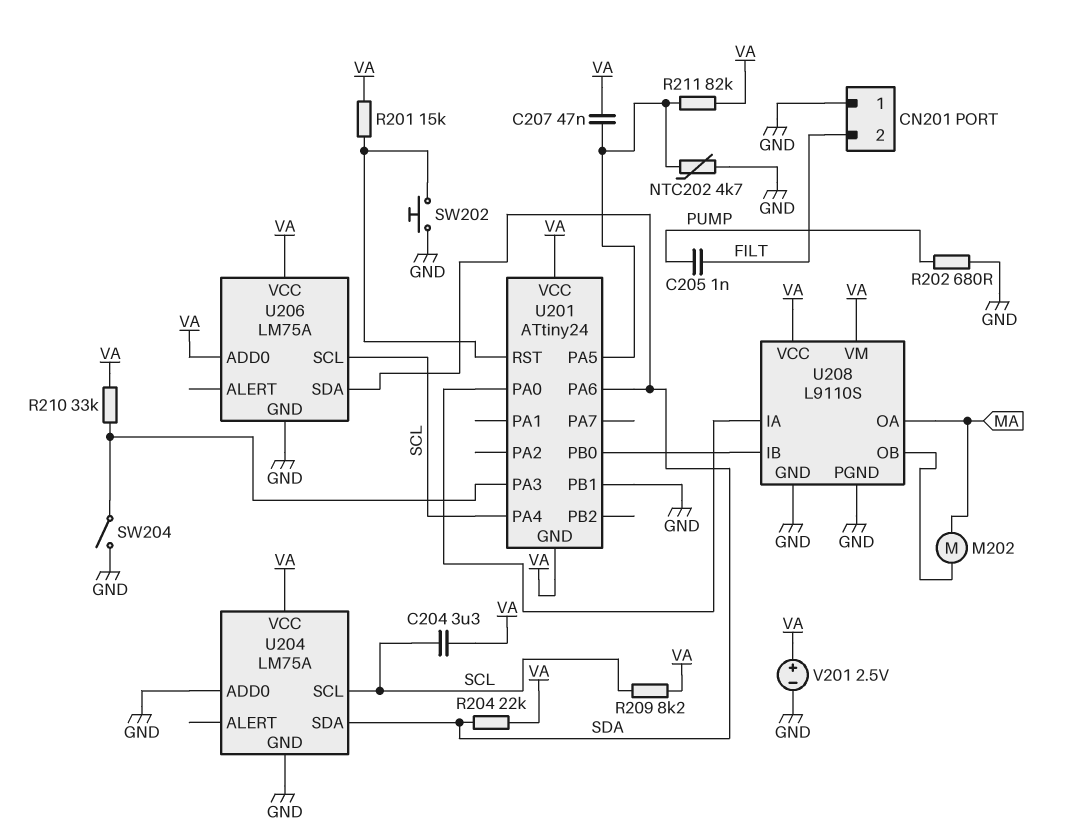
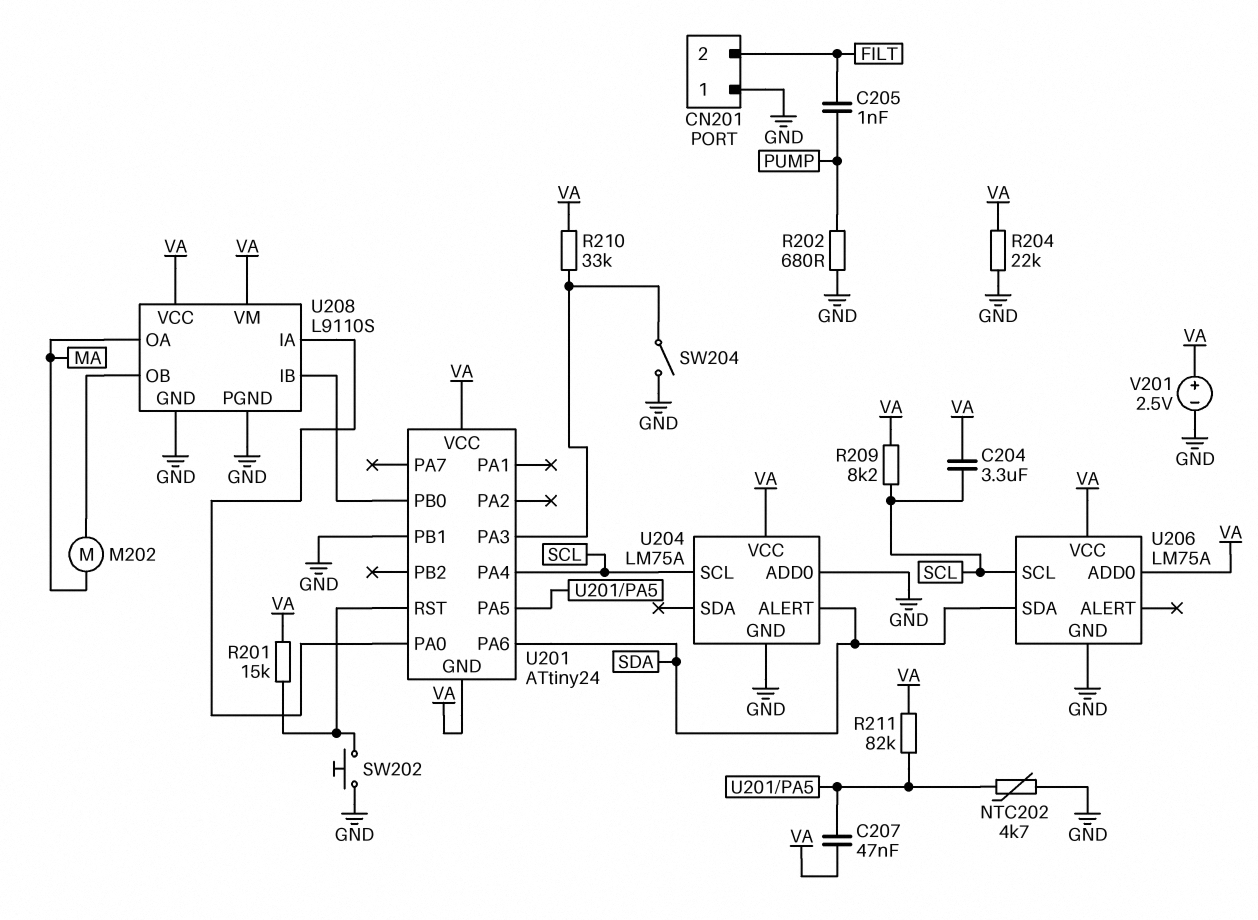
R204: 22k (SDA, VA) -> 22k (GND, VA)
U204 pin ALERT: none -> SDA
U204 pin SDA: SDA -> none

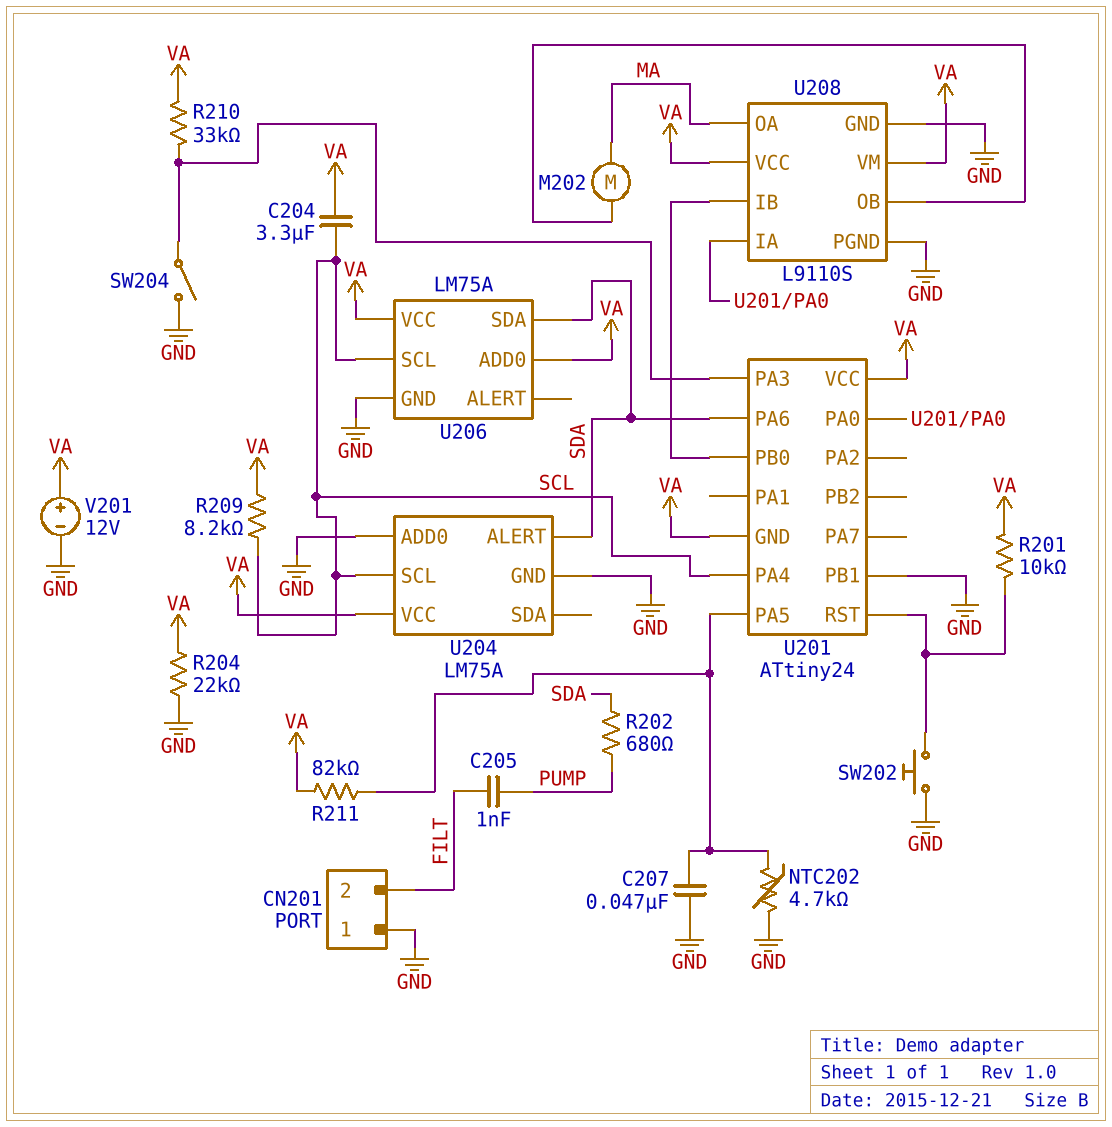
C207: 47nF (U201/PA5, VA) -> 47nF (GND, U201/PA5)
R201: 15k (U201/RST, VA) -> 10k (U201/RST, VA)
R202: 680 (GND, PUMP) -> 680 (PUMP, SDA)
V201: 2.5V (plus VA, minus GND) -> 12V (plus VA, minus GND)

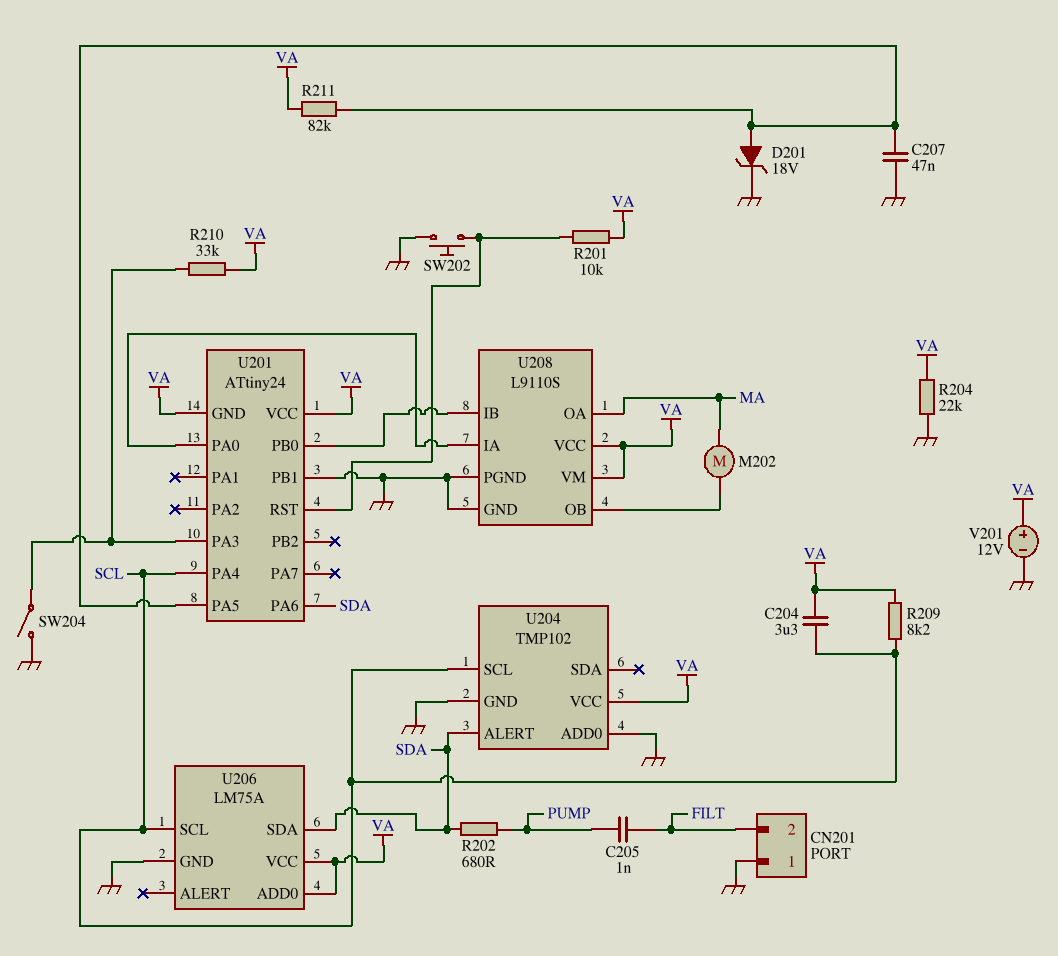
D201: none -> zener 18V (A U201/PA5, K GND)
NTC202: 4.7k (GND, U201/PA5) -> none
U204: LM75A -> TMP102

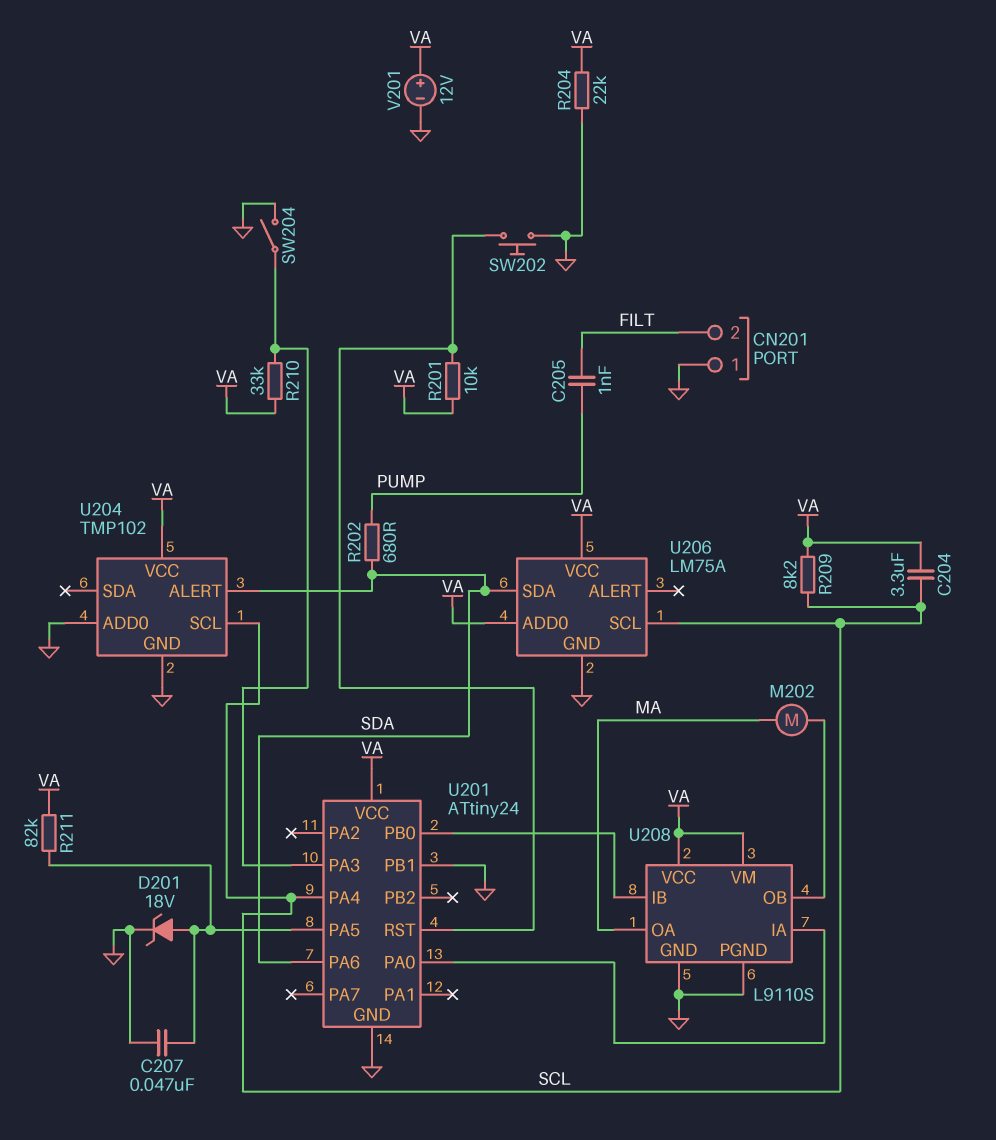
U201 pin GND: VA -> GND

